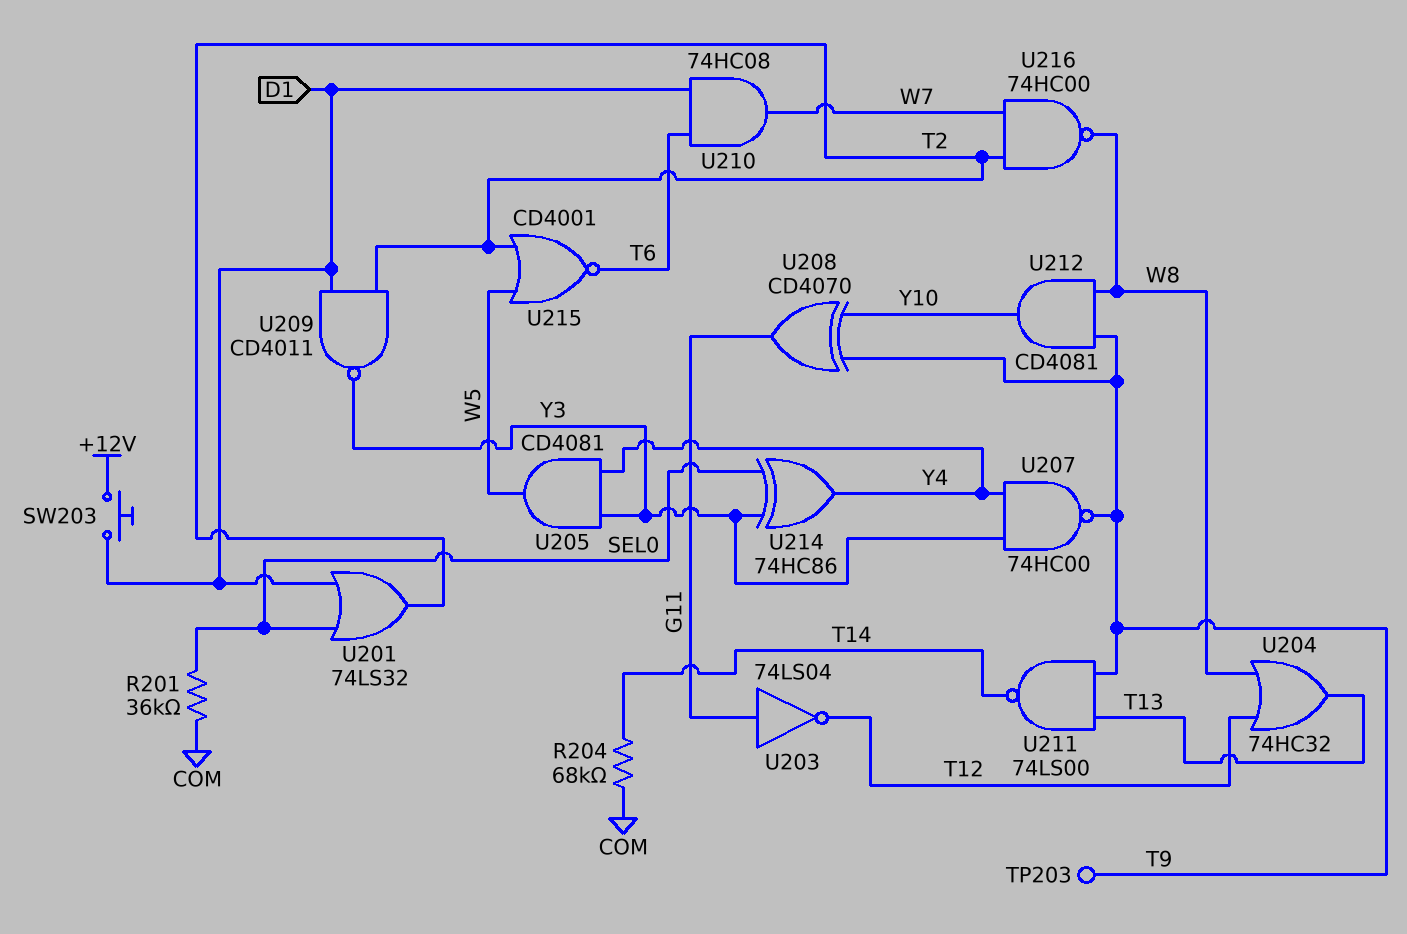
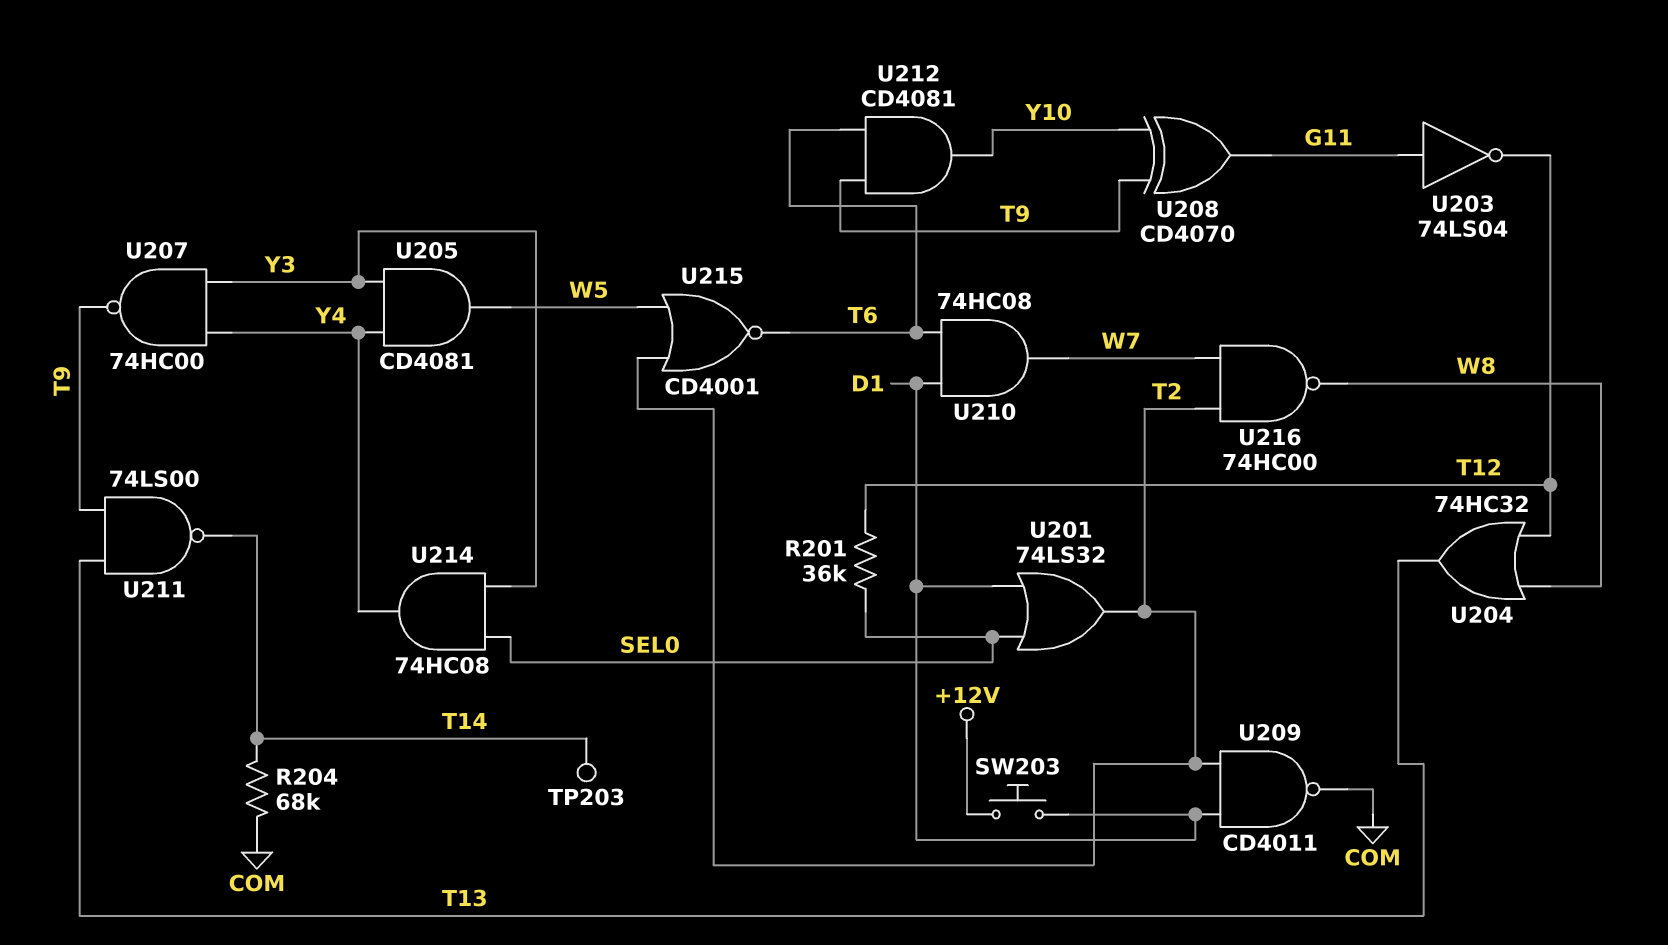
R201: 36k (COM, SEL0) -> 36k (SEL0, T12)
TP203: test point (T9) -> test point (T14)
U209: NAND CD4011 (in D1, in T2, out Y3) -> NAND CD4011 (in D1, in T2, out COM)
U212: AND CD4081 (in T9, in W8, out Y10) -> AND CD4081 (in T6, in T9, out Y10)
U214: XOR 74HC86 (in SEL0, in Y3, out Y4) -> AND 74HC08 (in SEL0, in Y3, out Y4)

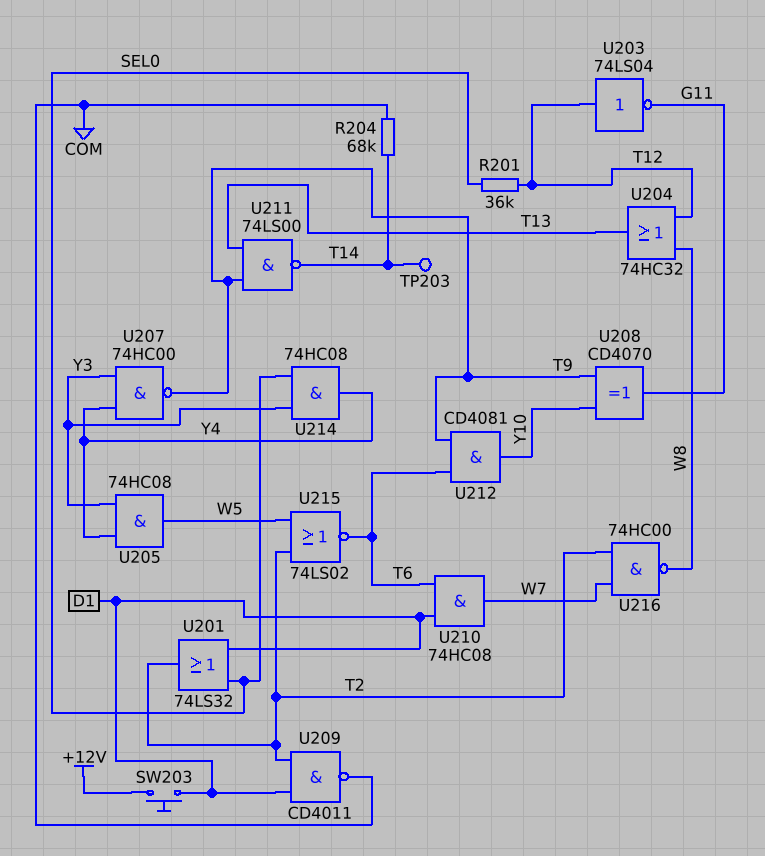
U203: NOT 74LS04 (in G11, out T12) -> NOT 74LS04 (in T12, out G11)
U205: AND CD4081 (in Y3, in Y4, out W5) -> AND 74HC08 (in Y3, in Y4, out W5)
U215: NOR CD4001 (in T2, in W5, out T6) -> NOR 74LS02 (in T2, in W5, out T6)

